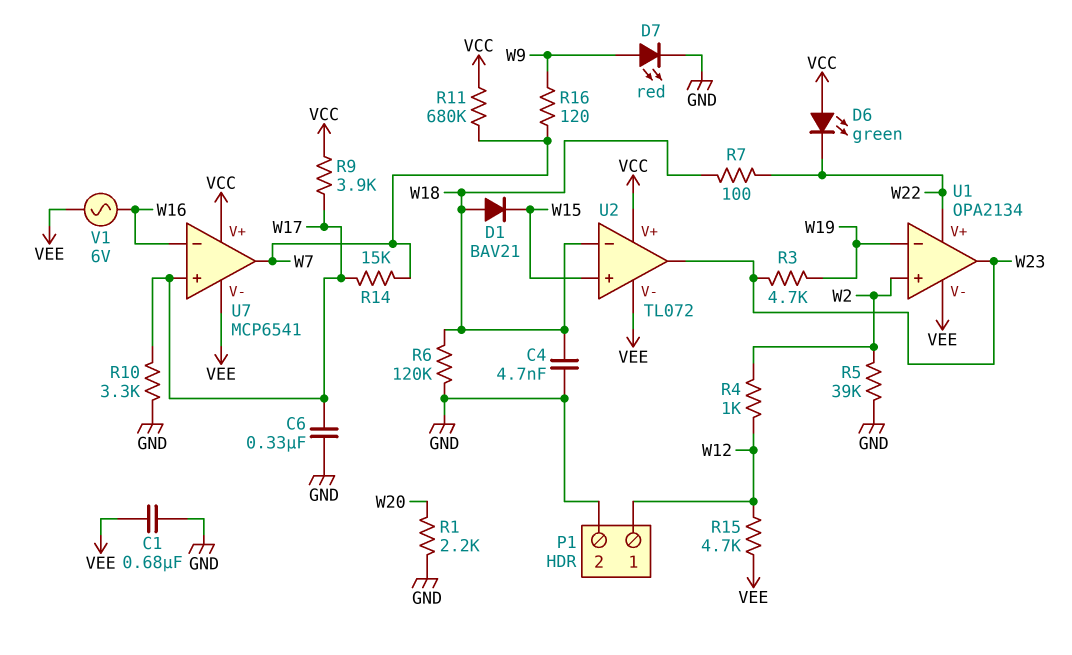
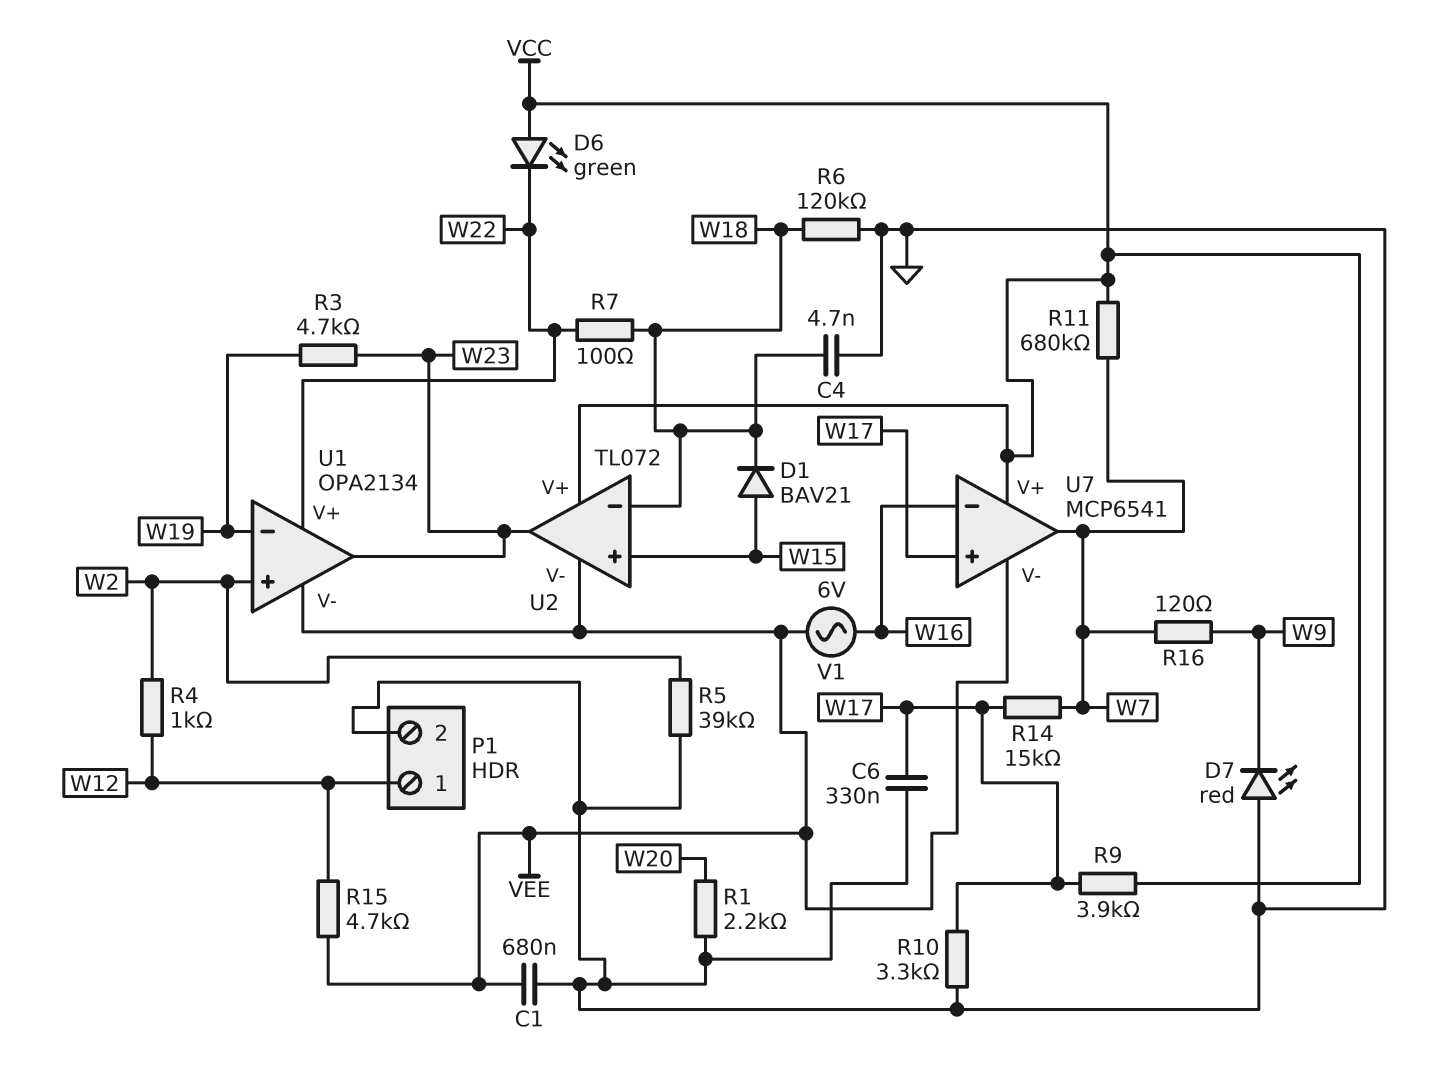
D1: diode BAV21 (A W18, K W15) -> diode BAV21 (A W15, K W18)
D7: LED red (A W9, K GND) -> LED red (A GND, K W9)

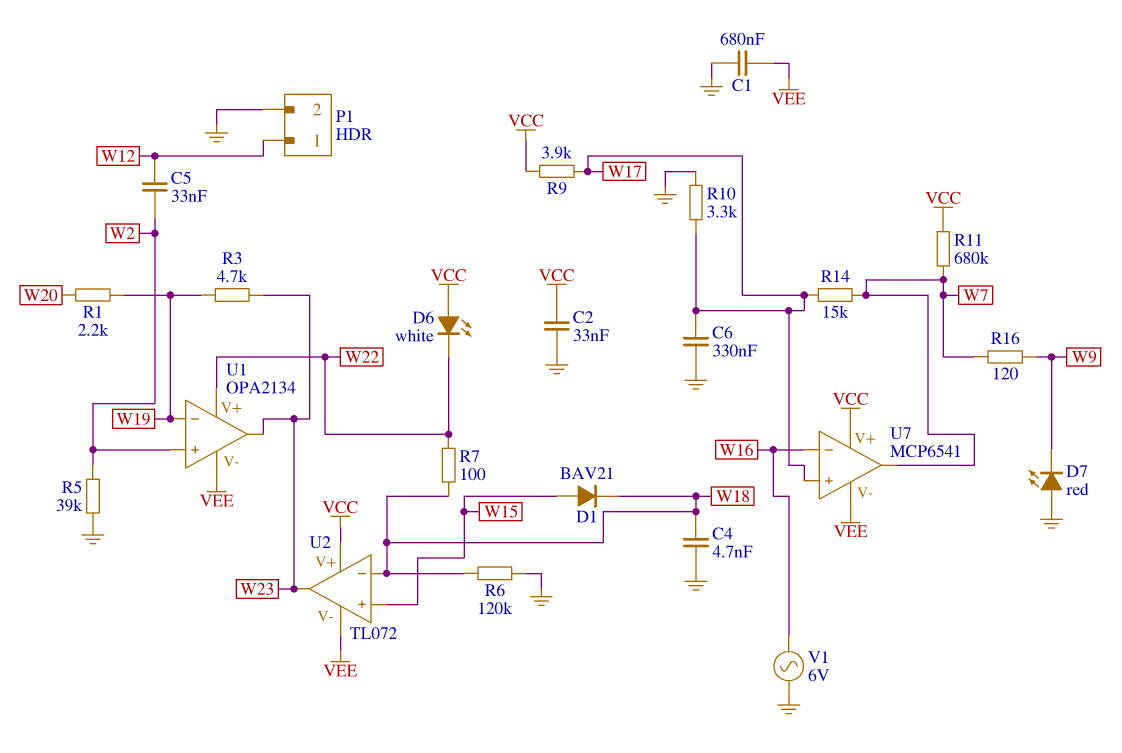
C2: none -> 33nF (GND, VCC)
C5: none -> 33nF (W2, W12)
D6: LED green (A VCC, K W22) -> LED white (A VCC, K W22)
R1: 2.2k (GND, W20) -> 2.2k (W19, W20)
R4: 1k (W2, W12) -> none
R15: 4.7k (VEE, W12) -> none
V1: AC 6V (VEE, W16) -> AC 6V (GND, W16)

